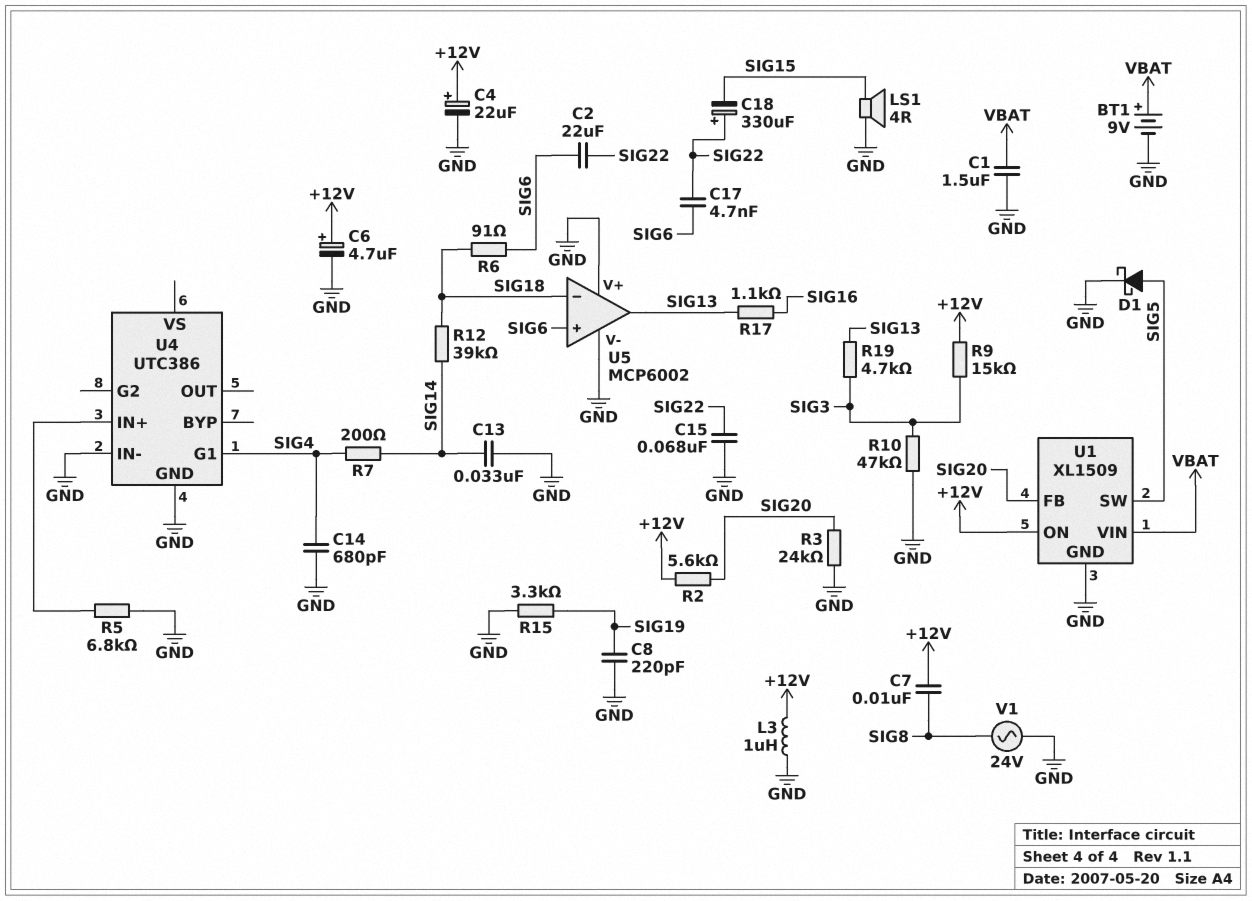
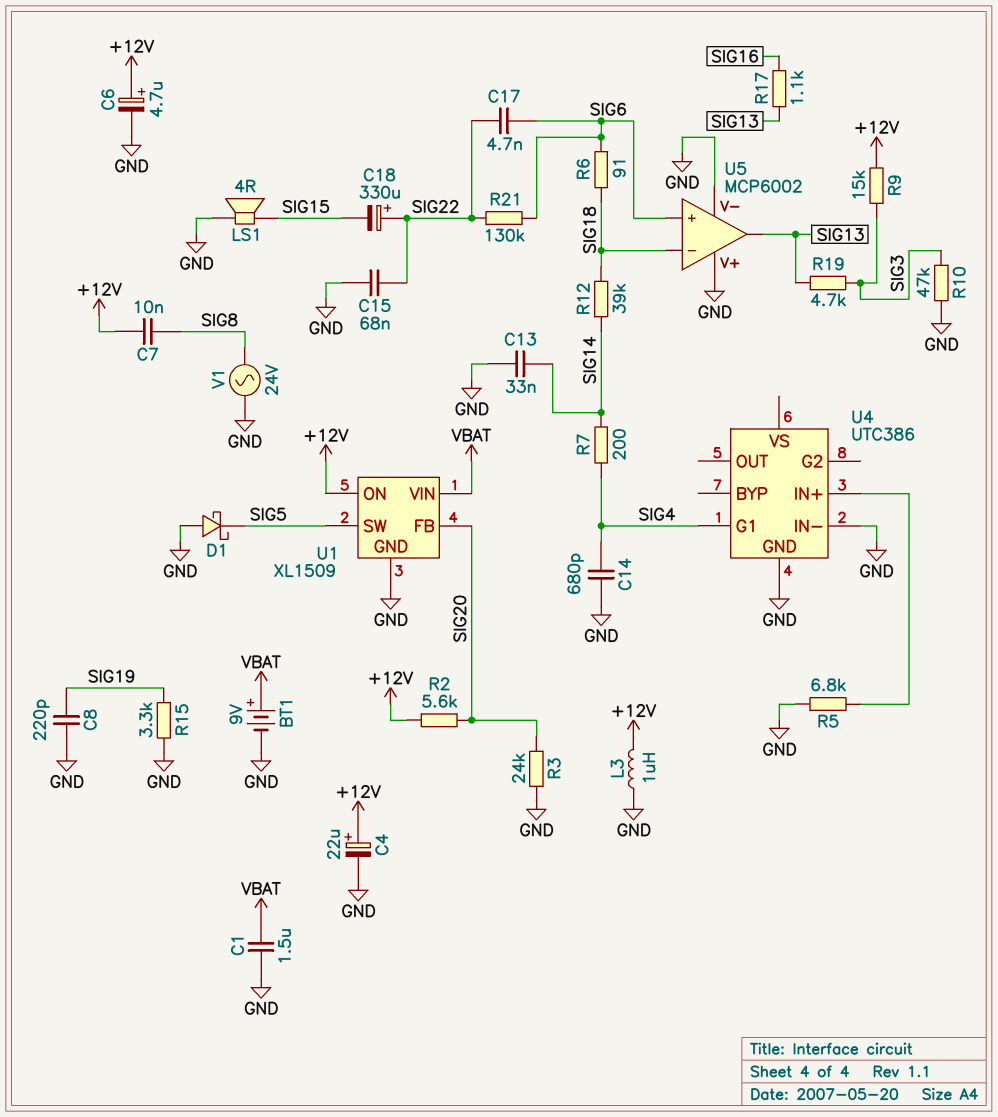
C2: 22uF (SIG6, SIG22) -> none
D1: schottky (A SIG5, K GND) -> schottky (A GND, K SIG5)
R21: none -> 130k (SIG6, SIG22)

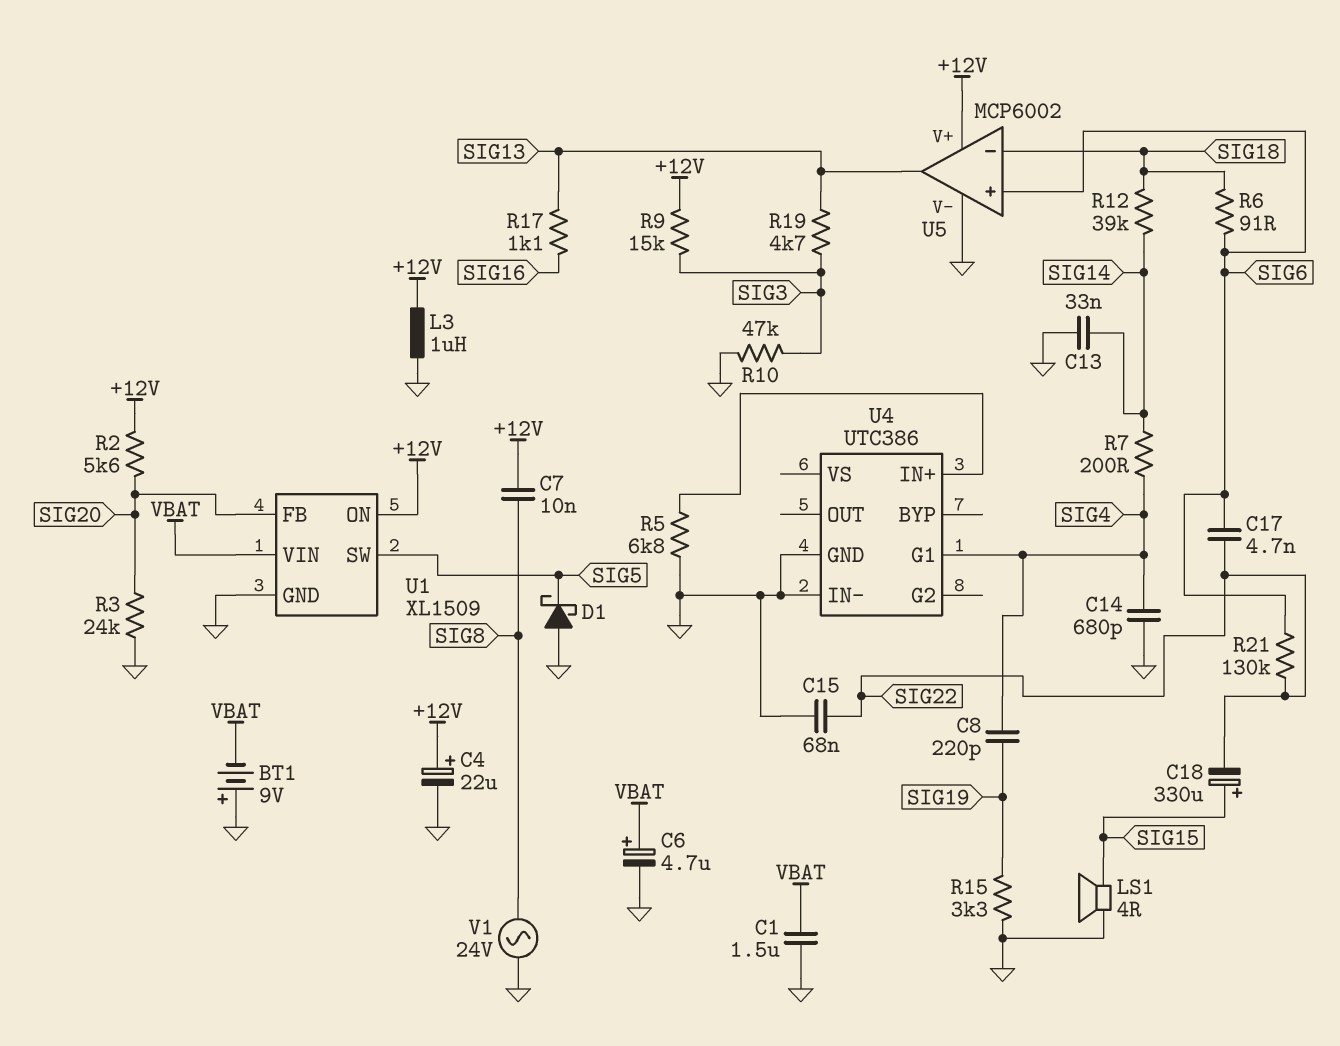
BT1: 9V (plus VBAT, minus GND) -> 9V (plus GND, minus VBAT)
C6: 4.7uF (plus +12V, minus GND) -> 4.7uF (plus VBAT, minus GND)
C8: 220pF (GND, SIG19) -> 220pF (SIG4, SIG19)
C18: 330uF (plus SIG22, minus SIG15) -> 330uF (plus SIG15, minus SIG22)
U5 pin V+: GND -> +12V

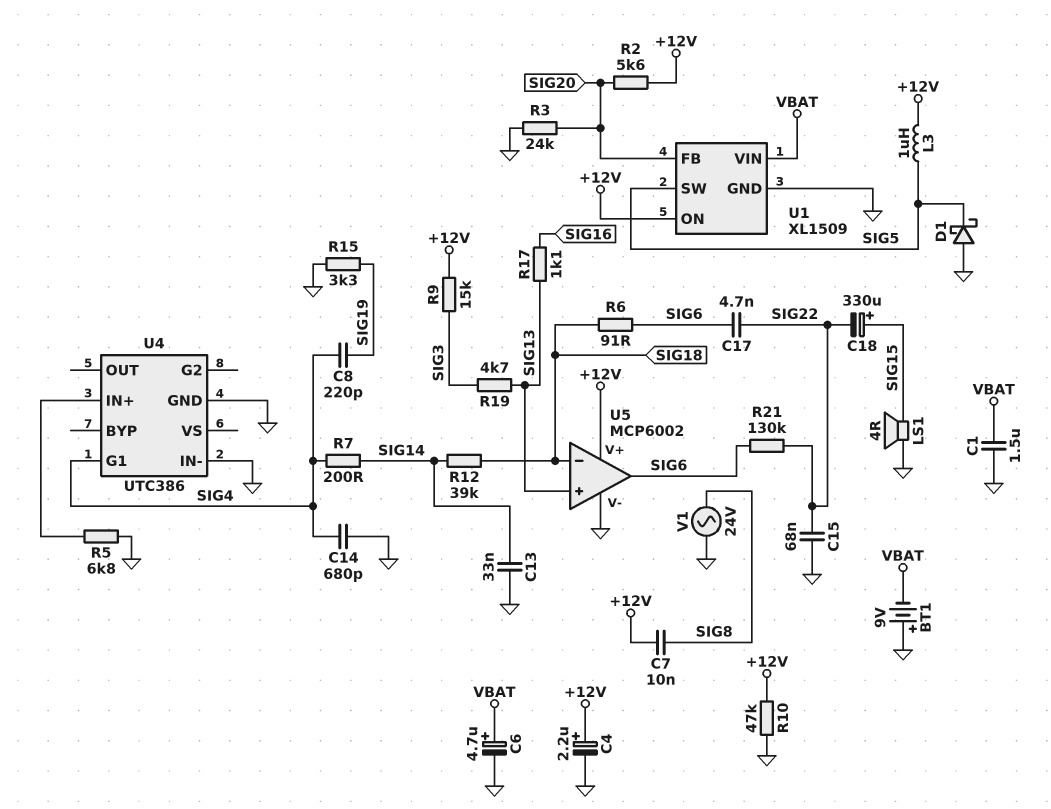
C4: 22uF (plus +12V, minus GND) -> 2.2uF (plus +12V, minus GND)
L3: 1uH (+12V, GND) -> 1uH (+12V, SIG5)
R10: 47k (GND, SIG3) -> 47k (+12V, GND)
U5 pin in+: SIG6 -> SIG13
U5 pin out: SIG13 -> SIG6

